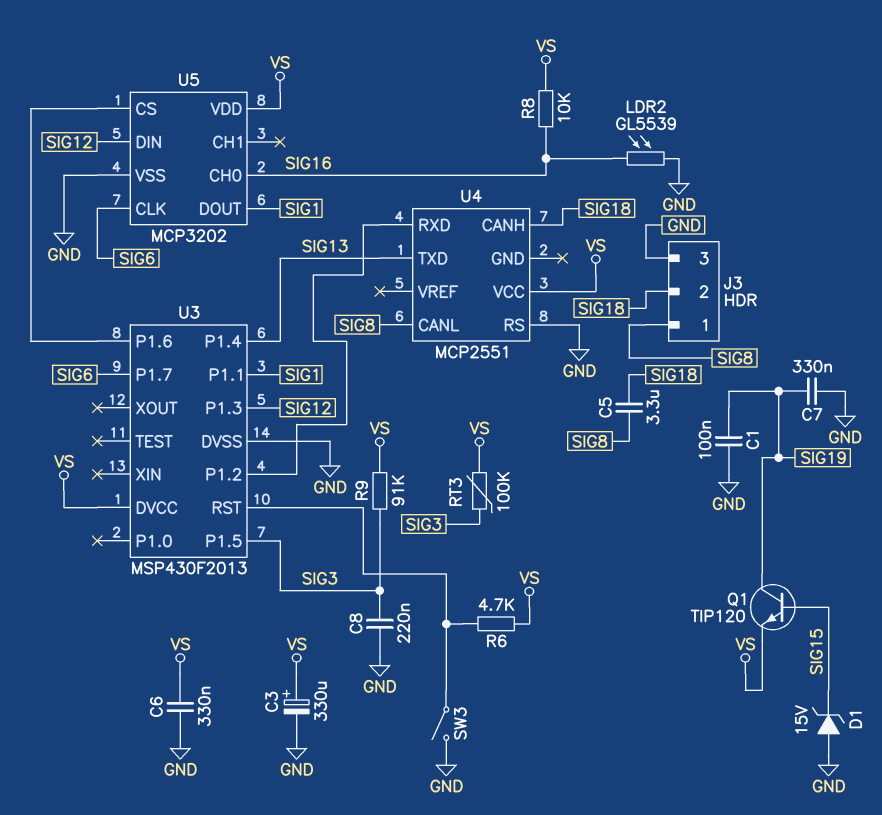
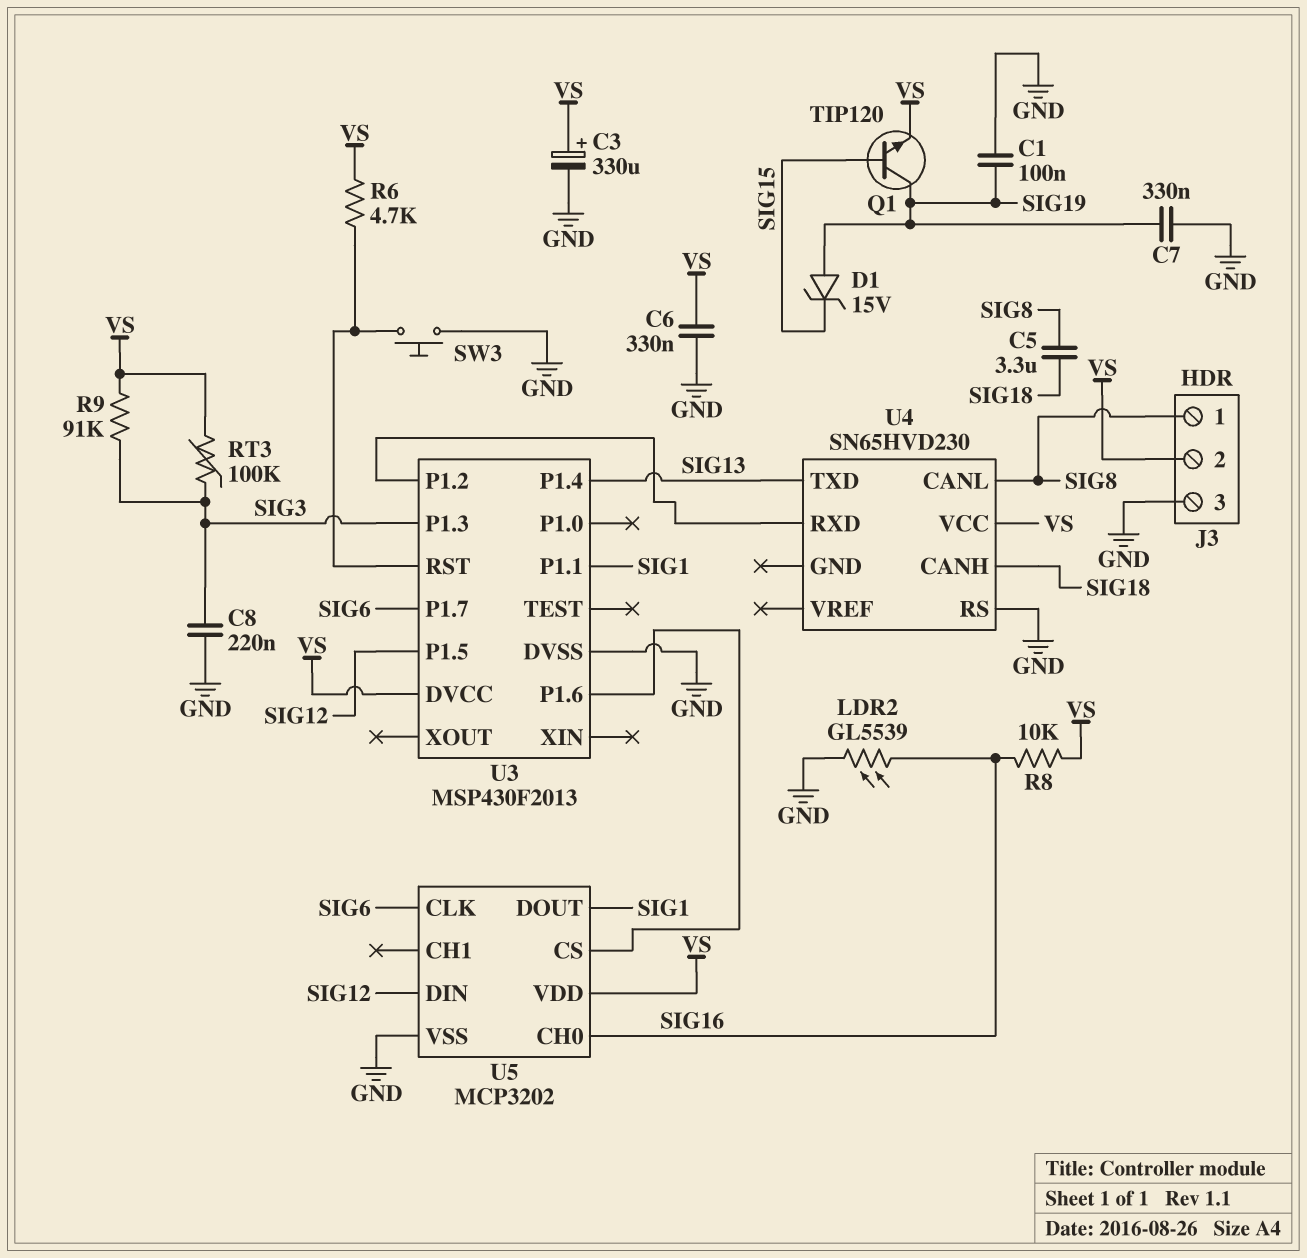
D1: zener 15V (A GND, K SIG15) -> zener 15V (A SIG19, K SIG15)
J3 pin 2: SIG18 -> VS
SW3: switch (GND, U3/RST) -> button (GND, U3/RST)
U3 pin P1.3: SIG12 -> SIG3
U3 pin P1.5: SIG3 -> SIG12
U4: MCP2551 -> SN65HVD230

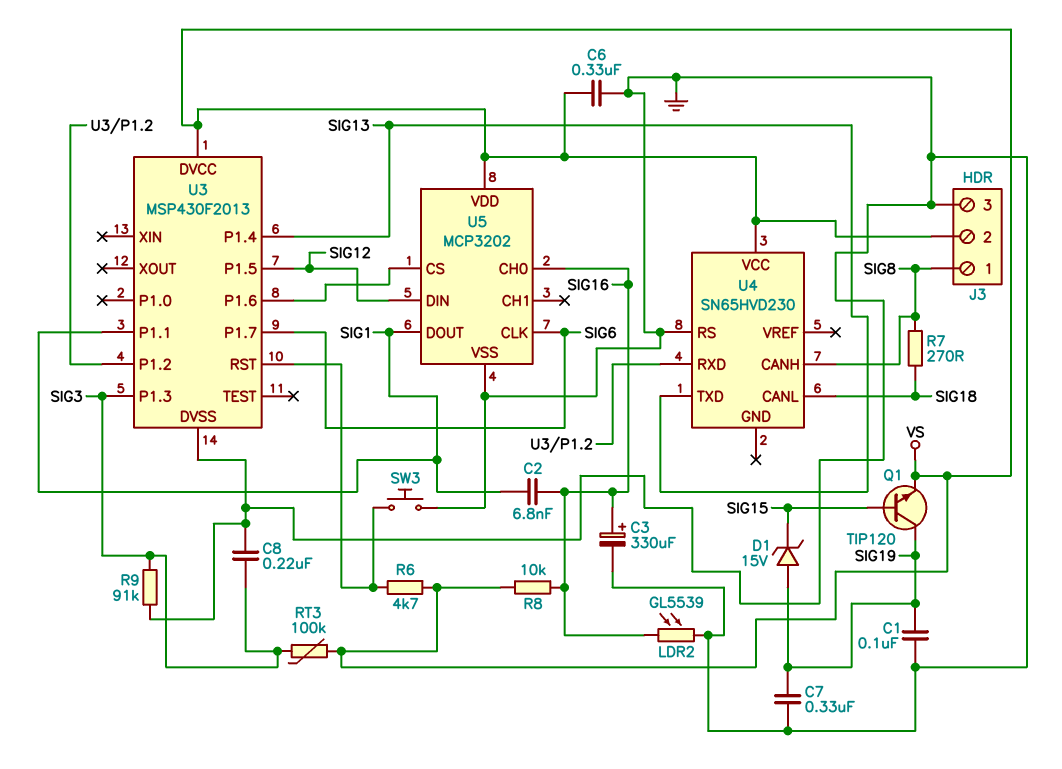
C2: none -> 6.8nF (SIG1, SIG16)
C3: 330uF (plus VS, minus GND) -> 330uF (plus SIG16, minus GND)
C5: 3.3uF (SIG8, SIG18) -> none
R7: none -> 270 (SIG8, SIG18)
R9: 91k (SIG3, VS) -> 91k (GND, SIG3)
U4 pin CANH: SIG18 -> SIG8
U4 pin CANL: SIG8 -> SIG18

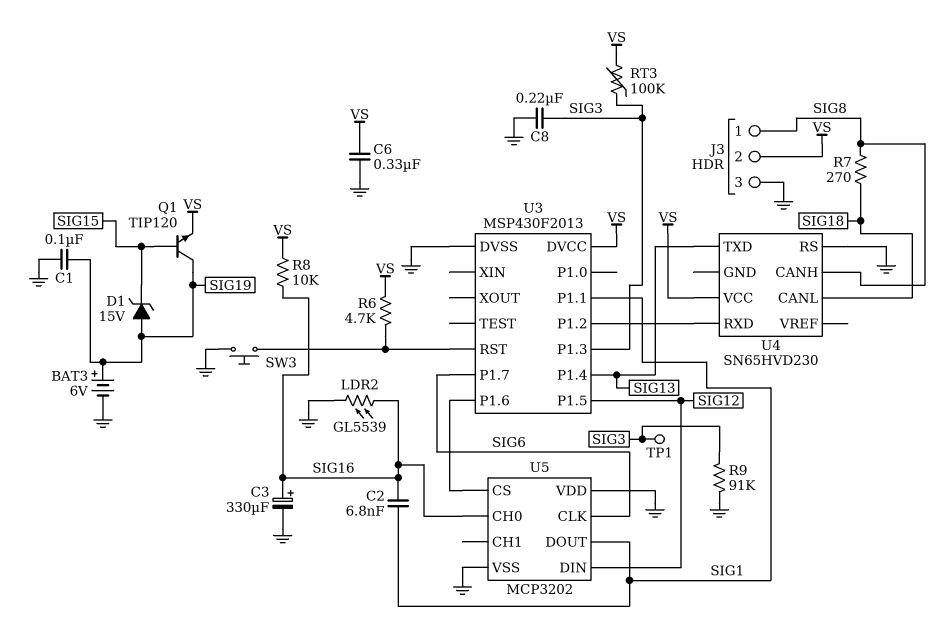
BAT3: none -> 6V (plus SIG19, minus GND)
C7: 330nF (GND, SIG19) -> none
TP1: none -> test point (SIG3)
U5 pin VDD: VS -> GND

